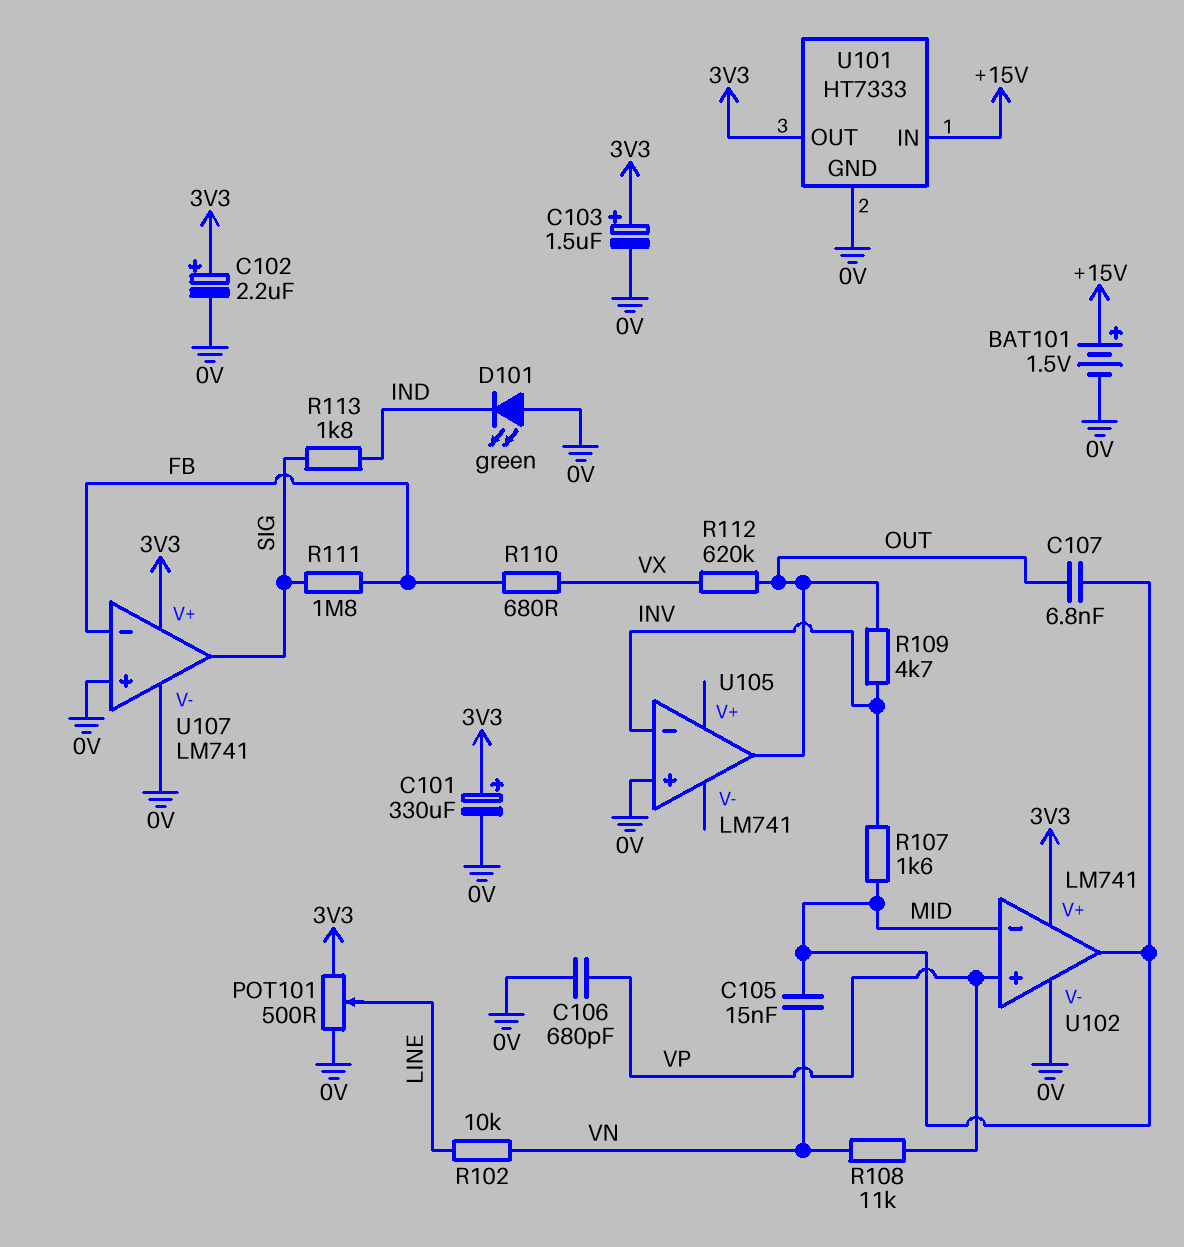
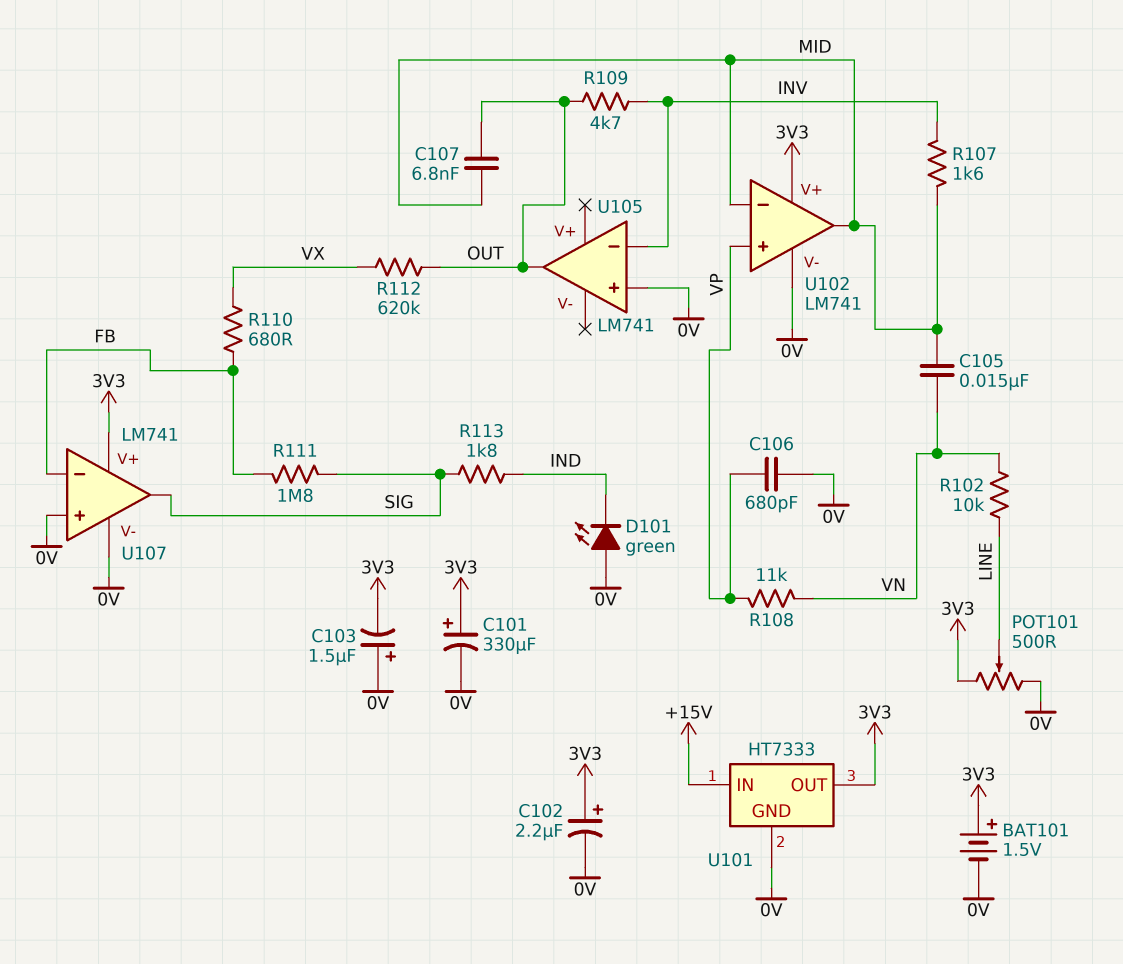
BAT101: 1.5V (plus +15V, minus 0V) -> 1.5V (plus 3V3, minus 0V)
C103: 1.5uF (plus 3V3, minus 0V) -> 1.5uF (plus 0V, minus 3V3)

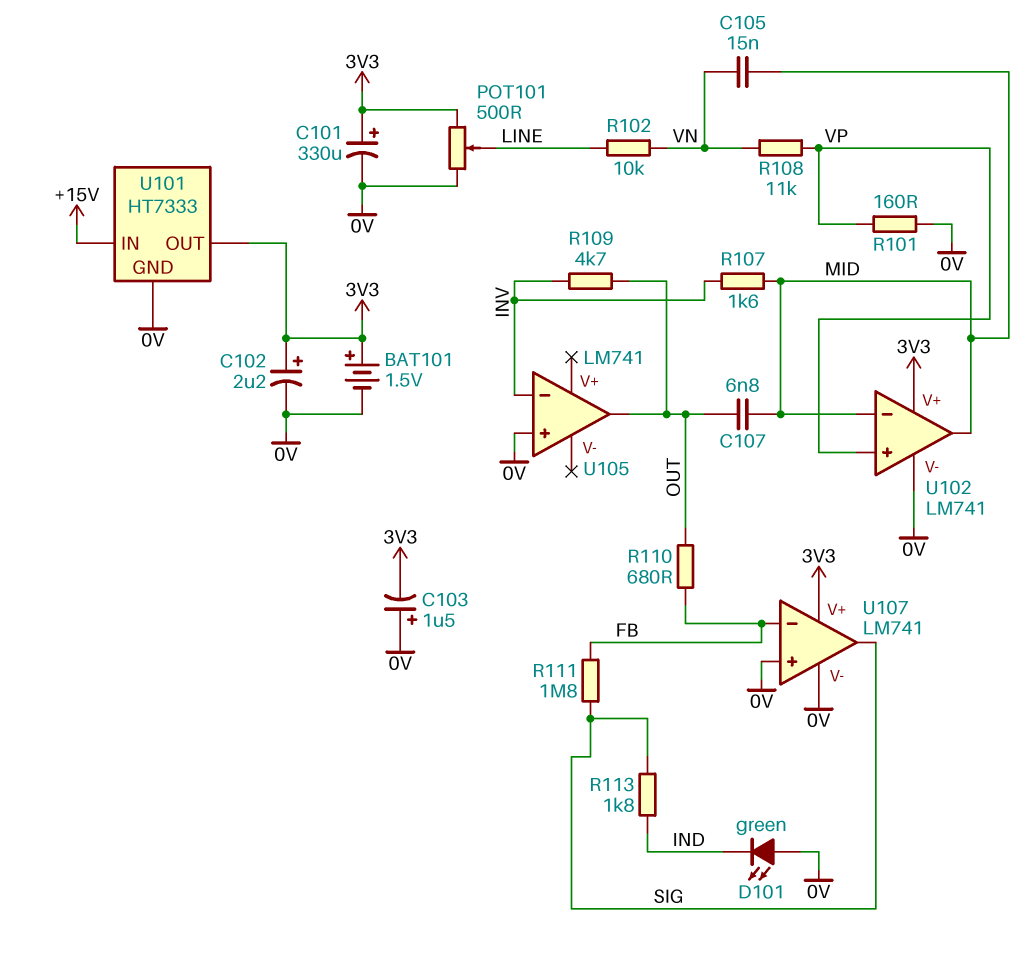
C106: 680pF (0V, VP) -> none
R101: none -> 160 (0V, VP)
R110: 680 (FB, VX) -> 680 (FB, OUT)
R112: 620k (OUT, VX) -> none

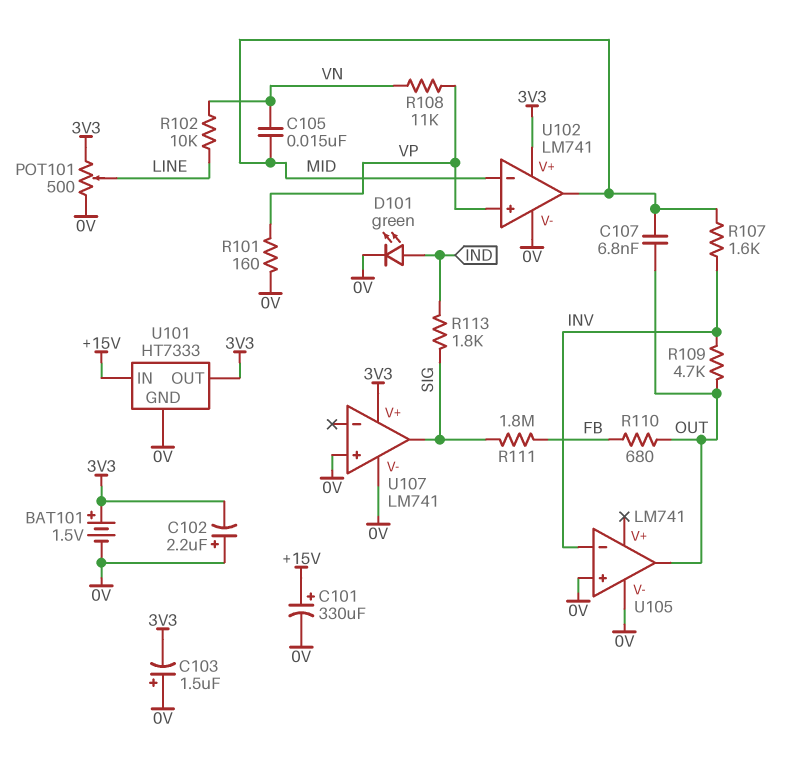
C101: 330uF (plus 3V3, minus 0V) -> 330uF (plus +15V, minus 0V)
C102: 2.2uF (plus 3V3, minus 0V) -> 2.2uF (plus 0V, minus 3V3)
D101: LED green (A 0V, K IND) -> LED green (A IND, K 0V)
U105 pin V-: none -> 0V
U107 pin in-: FB -> none

